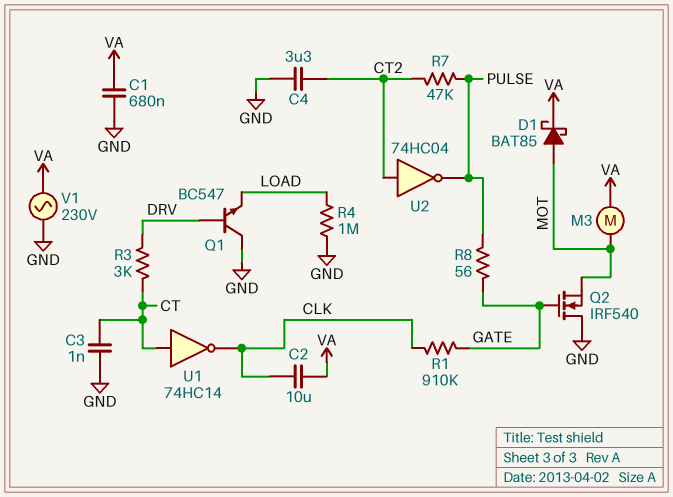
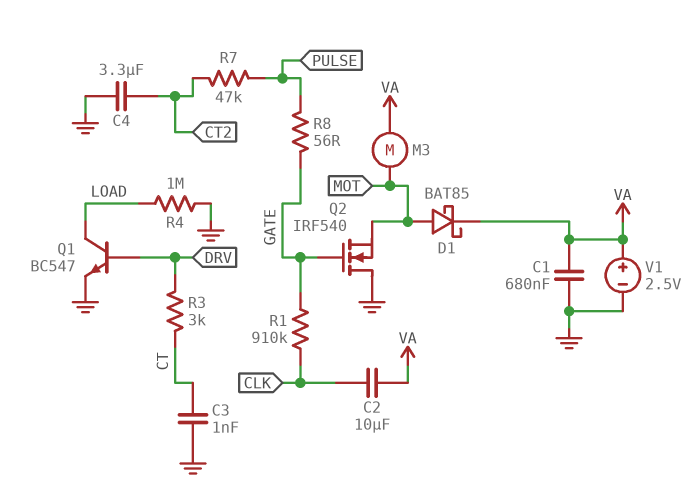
Q1: NPN BC547 (B DRV, C GND, E LOAD) -> NPN BC547 (B DRV, C LOAD, E GND)
U1: NOT 74HC14 (in CT, out CLK) -> none
U2: NOT 74HC04 (in CT2, out PULSE) -> none
V1: AC 230V (GND, VA) -> 2.5V (plus VA, minus GND)

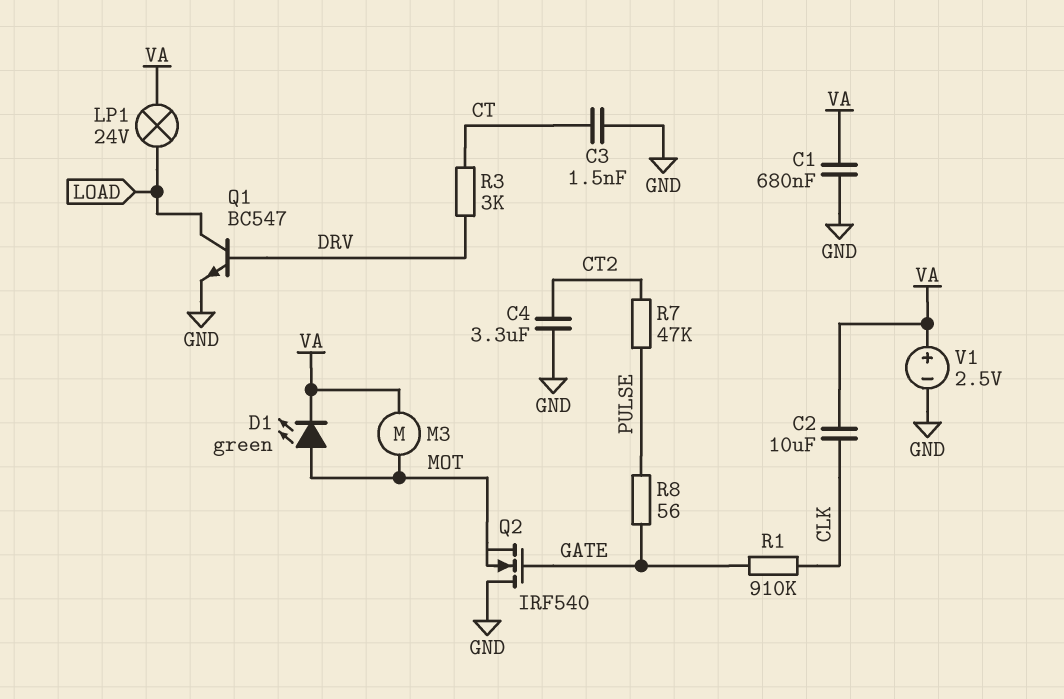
C3: 1nF (CT, GND) -> 1.5nF (CT, GND)
D1: schottky BAT85 (A MOT, K VA) -> LED green (A MOT, K VA)
LP1: none -> lamp 24V (LOAD, VA)
R4: 1M (GND, LOAD) -> none

